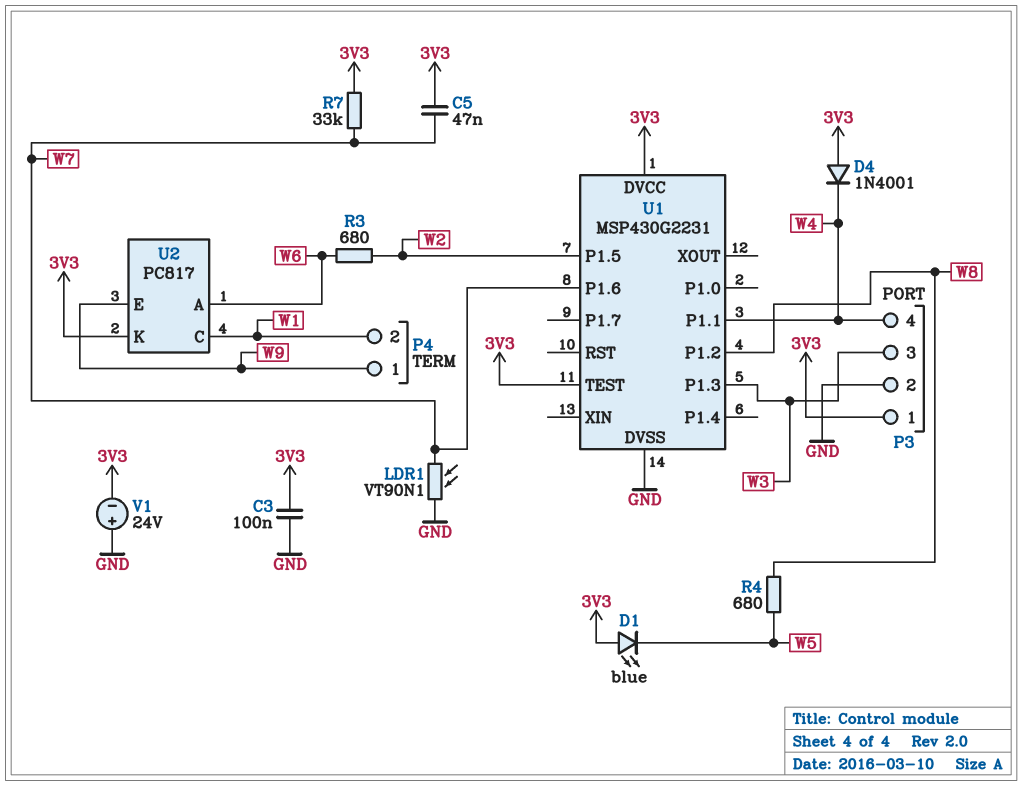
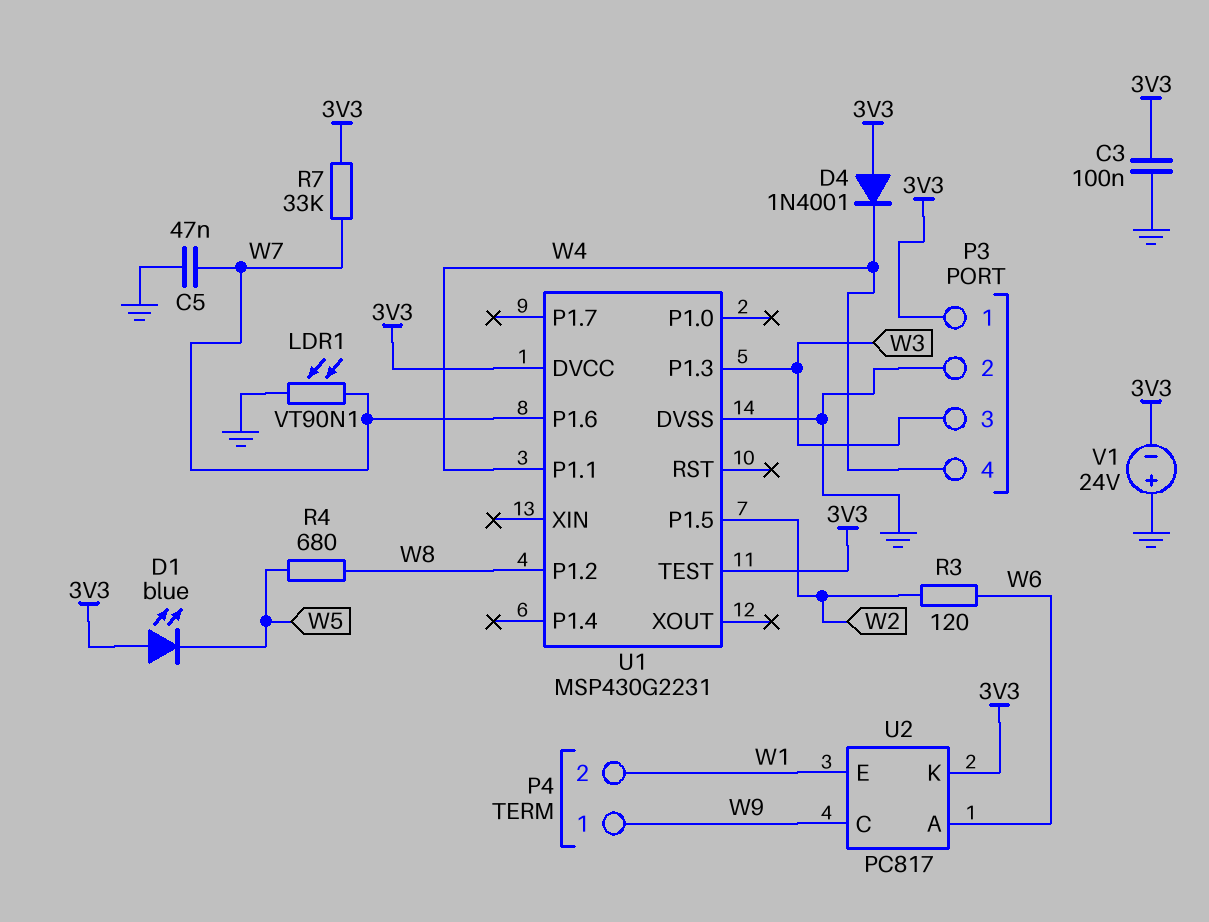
C5: 47nF (3V3, W7) -> 47nF (GND, W7)
R3: 680 (W2, W6) -> 120 (W2, W6)
U2 pin C: W1 -> W9
U2 pin E: W9 -> W1

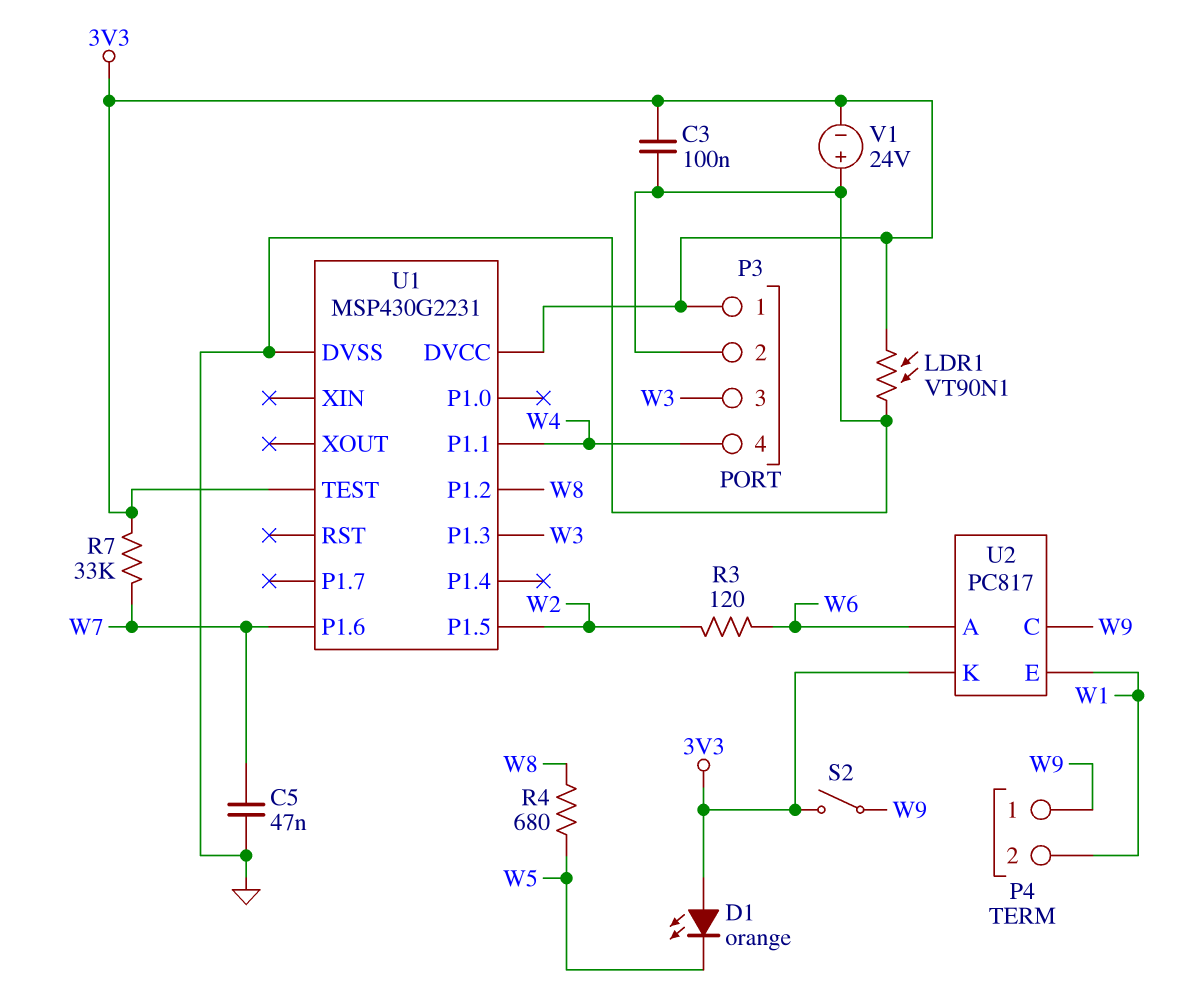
D1: LED blue (A 3V3, K W5) -> LED orange (A 3V3, K W5)
D4: diode 1N4001 (A 3V3, K W4) -> none
LDR1: VT90N1 (GND, W7) -> VT90N1 (3V3, GND)
S2: none -> switch (3V3, W9)

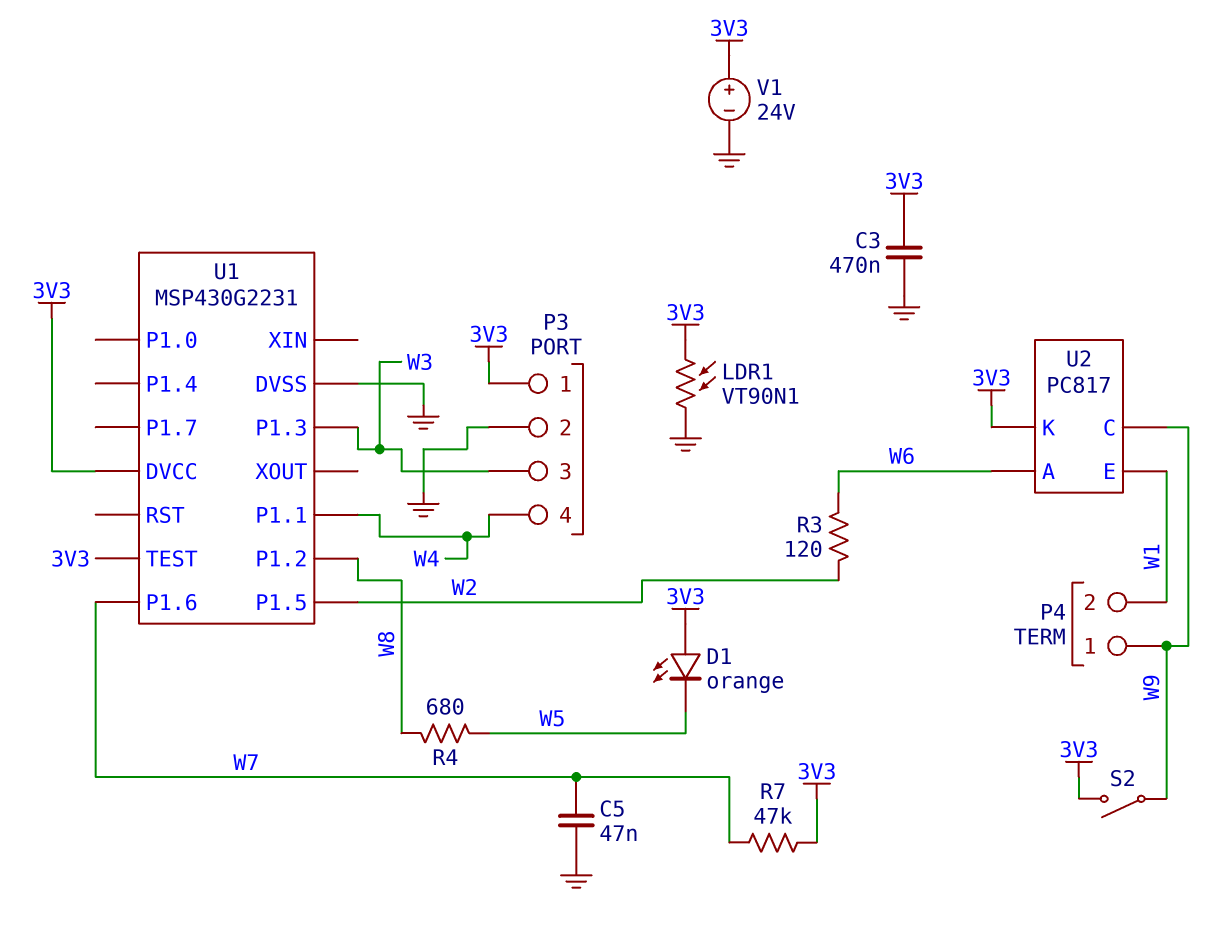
C3: 100nF (3V3, GND) -> 470nF (3V3, GND)
R7: 33k (3V3, W7) -> 47k (3V3, W7)
V1: 24V (plus GND, minus 3V3) -> 24V (plus 3V3, minus GND)

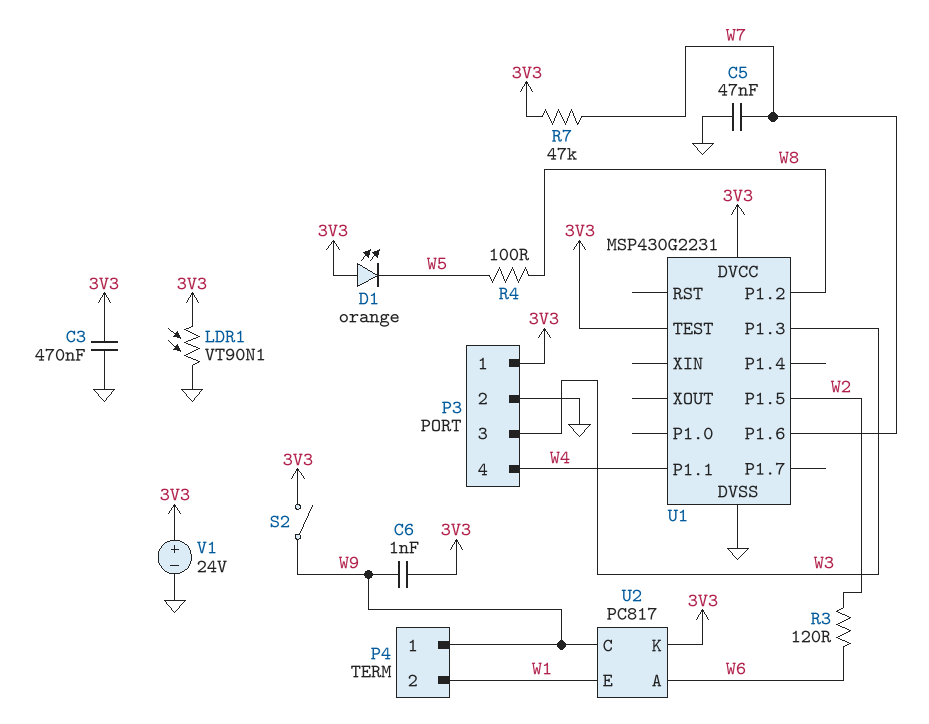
C6: none -> 1nF (3V3, W9)
R4: 680 (W5, W8) -> 100 (W5, W8)

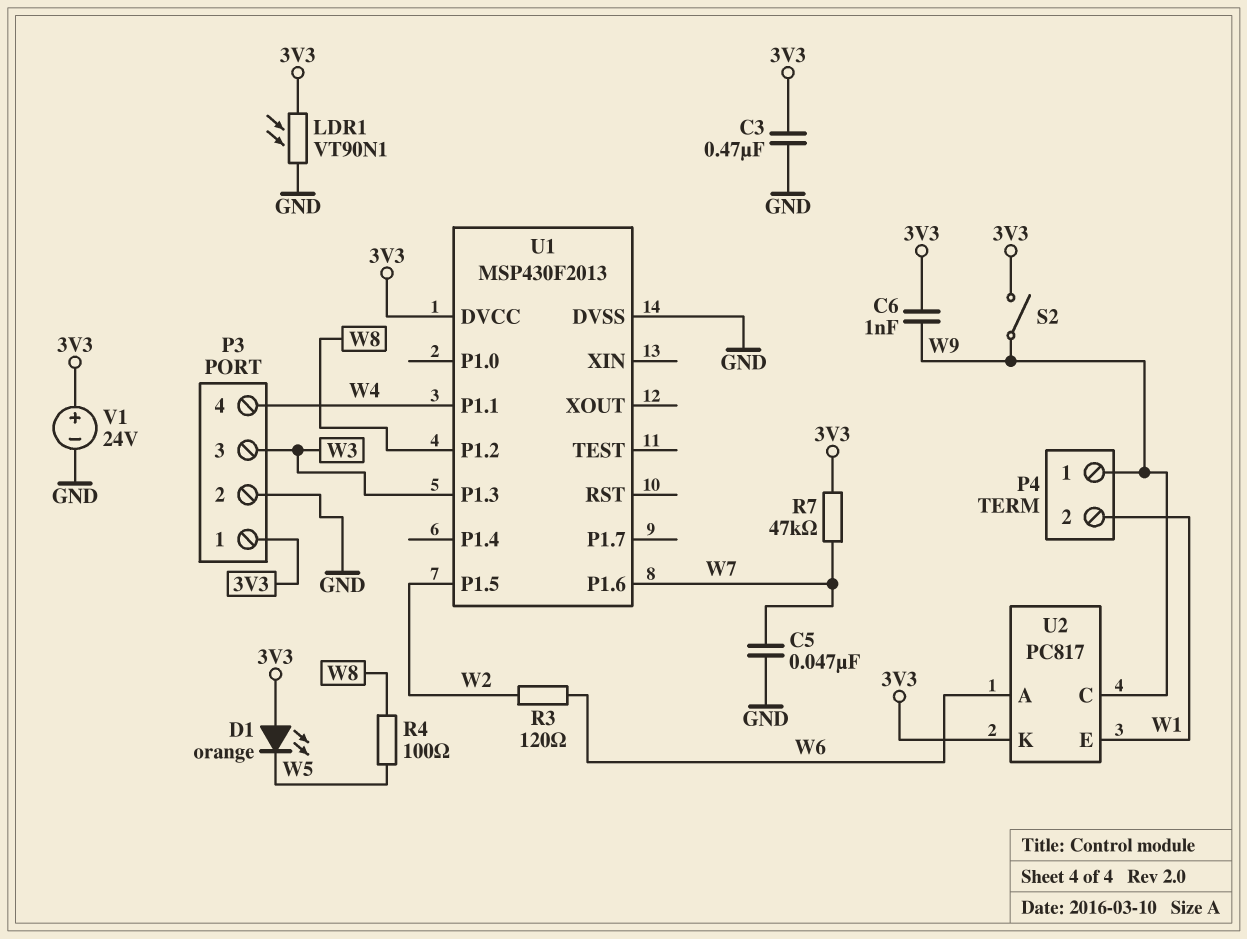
U1: MSP430G2231 -> MSP430F2013
U1 pin TEST: 3V3 -> none

